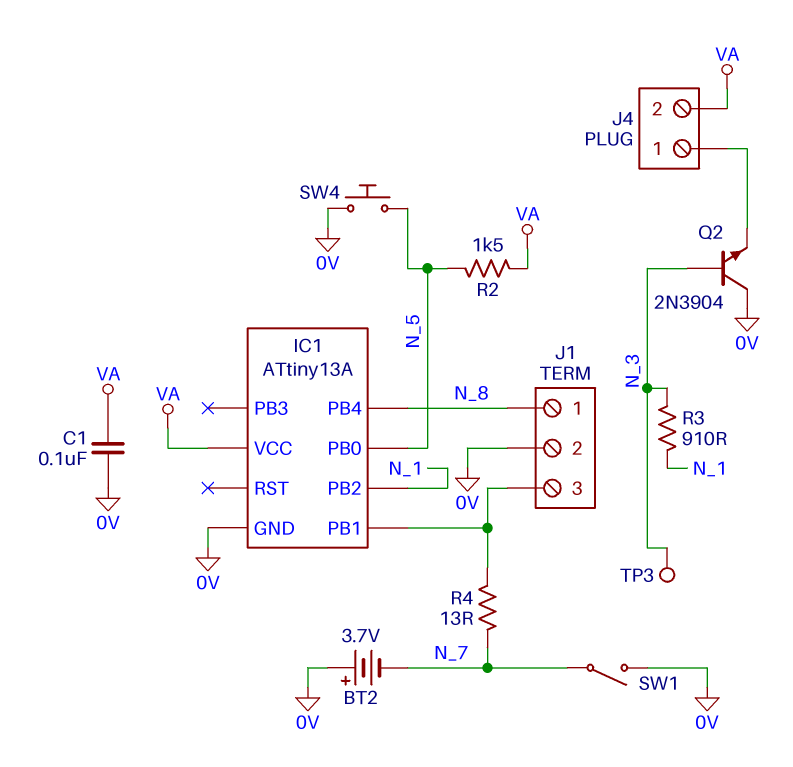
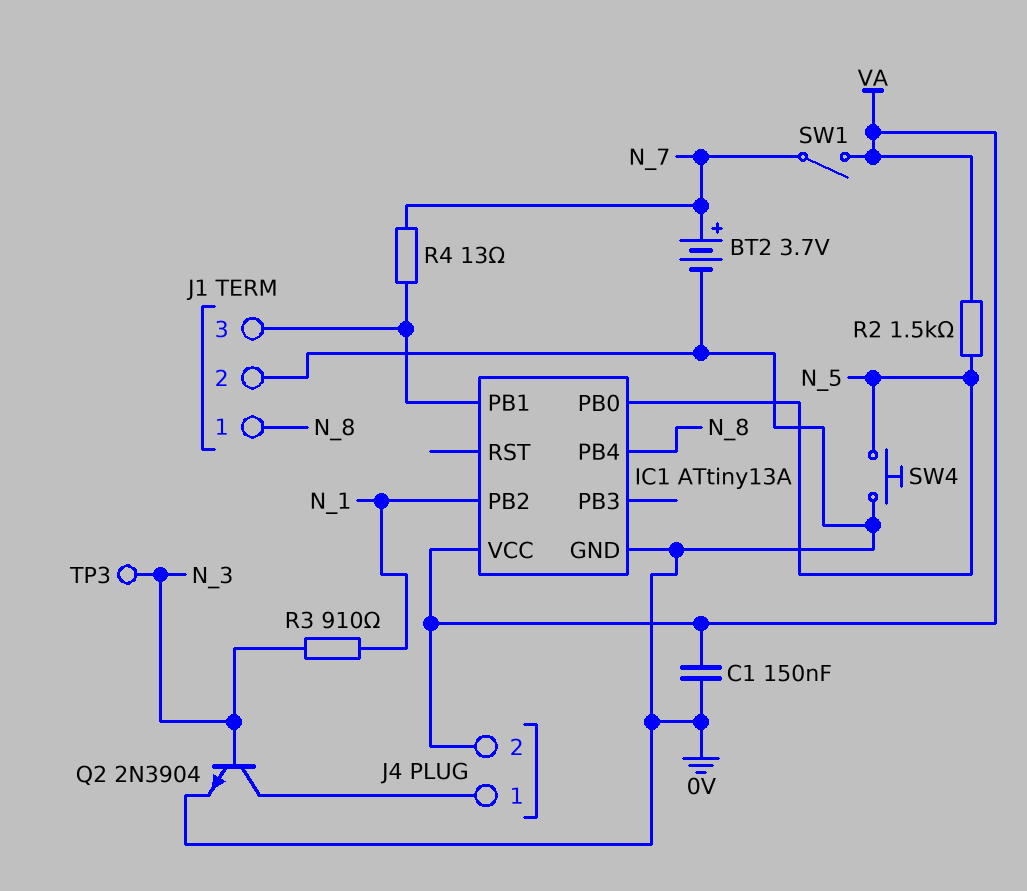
BT2: 3.7V (plus 0V, minus N_7) -> 3.7V (plus N_7, minus 0V)
C1: 100nF (0V, VA) -> 150nF (0V, VA)
Q2: NPN 2N3904 (B N_3, C 0V, E J4/1) -> NPN 2N3904 (B N_3, C J4/1, E 0V)
SW1: switch (0V, N_7) -> switch (N_7, VA)

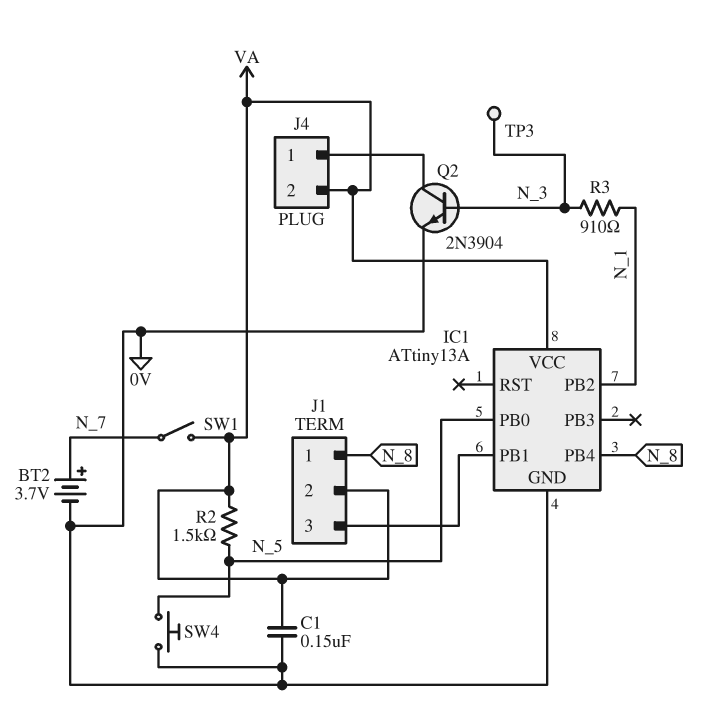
J1 pin 2: 0V -> VA
R4: 13 (IC1/PB1, N_7) -> none

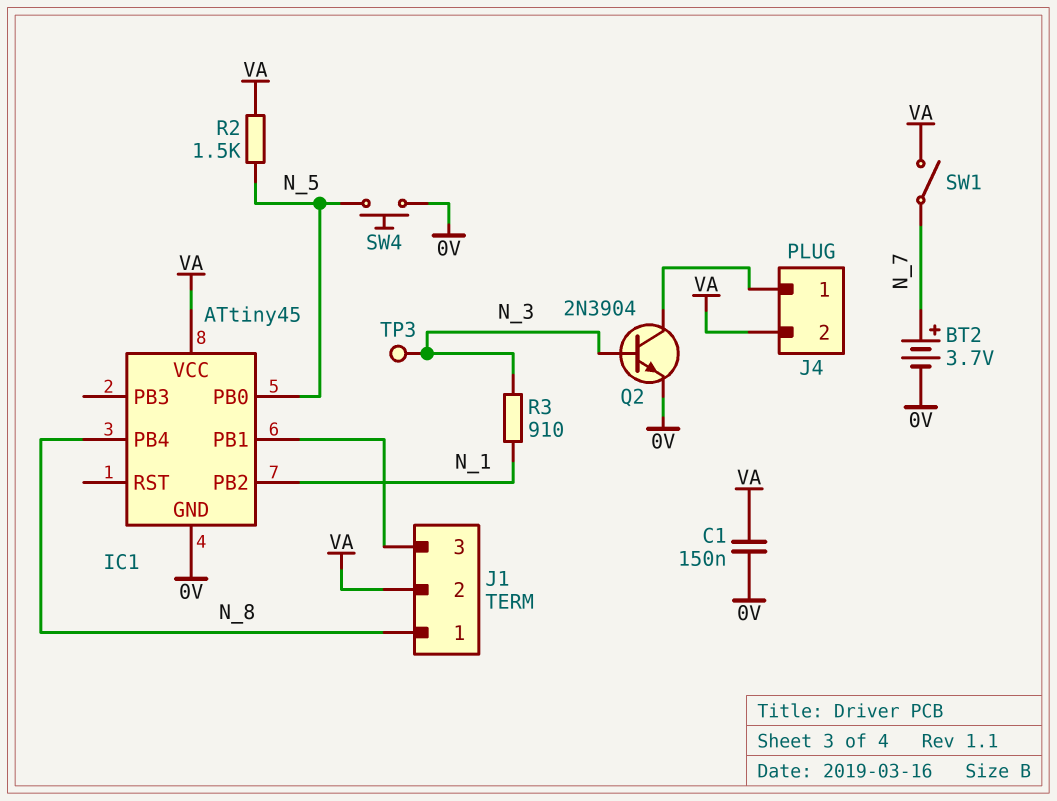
IC1: ATtiny13A -> ATtiny45

